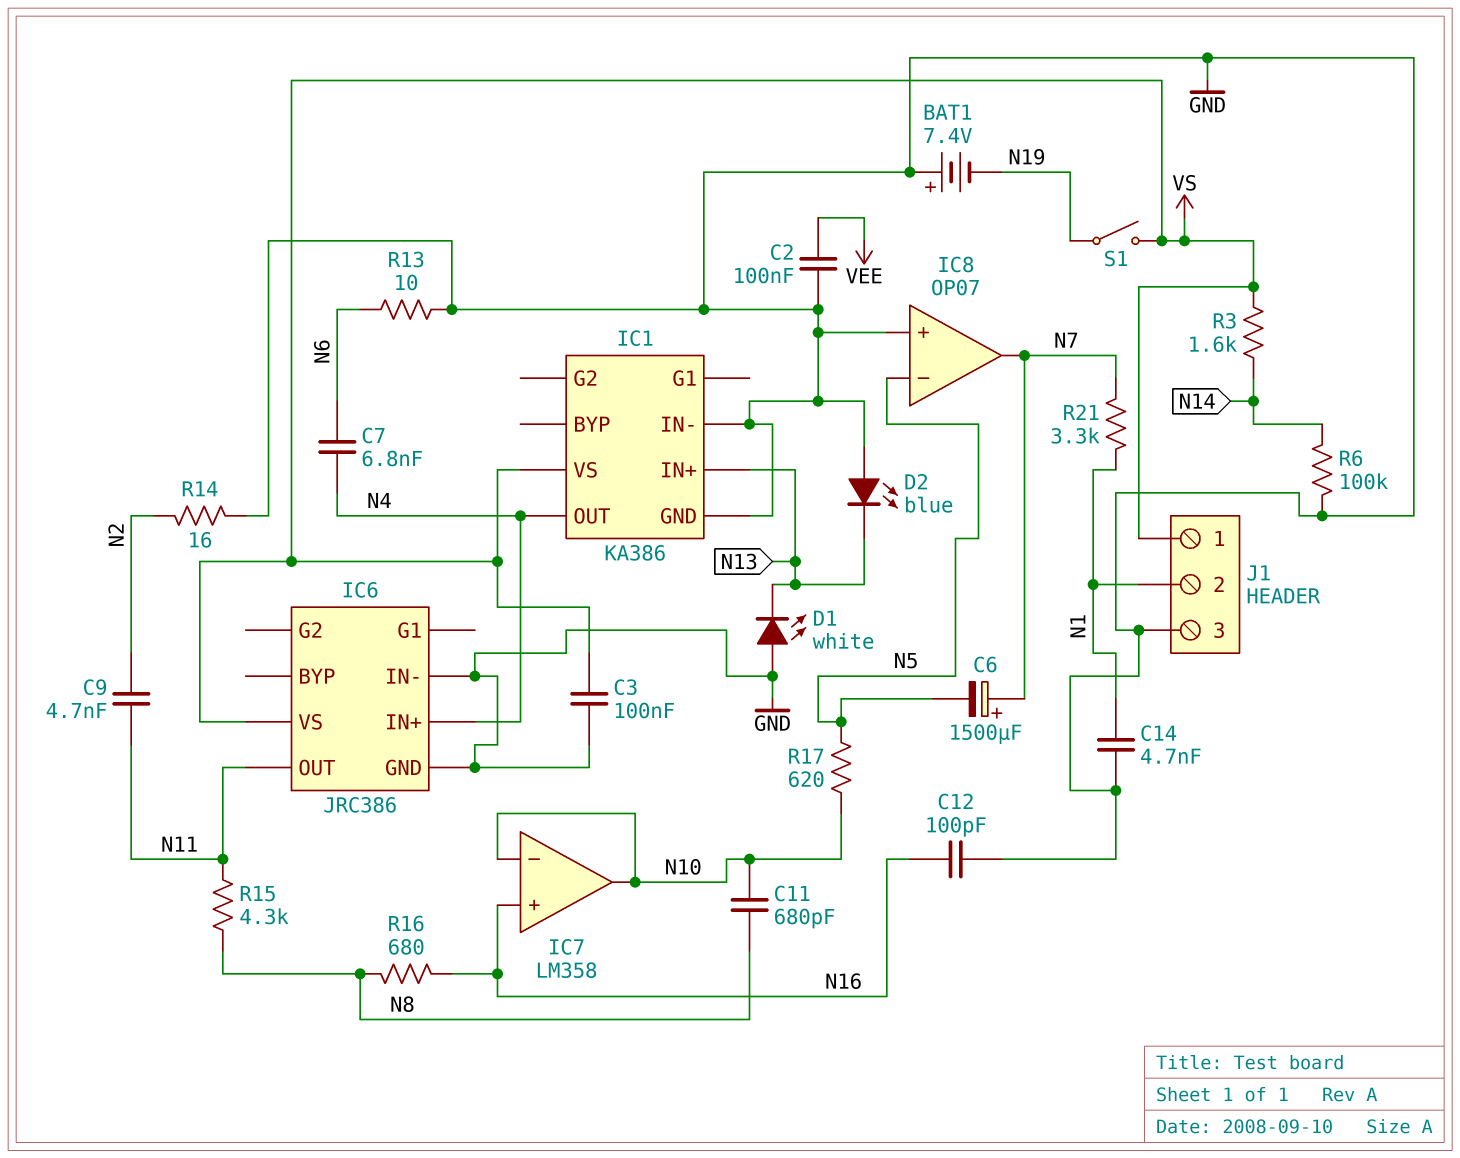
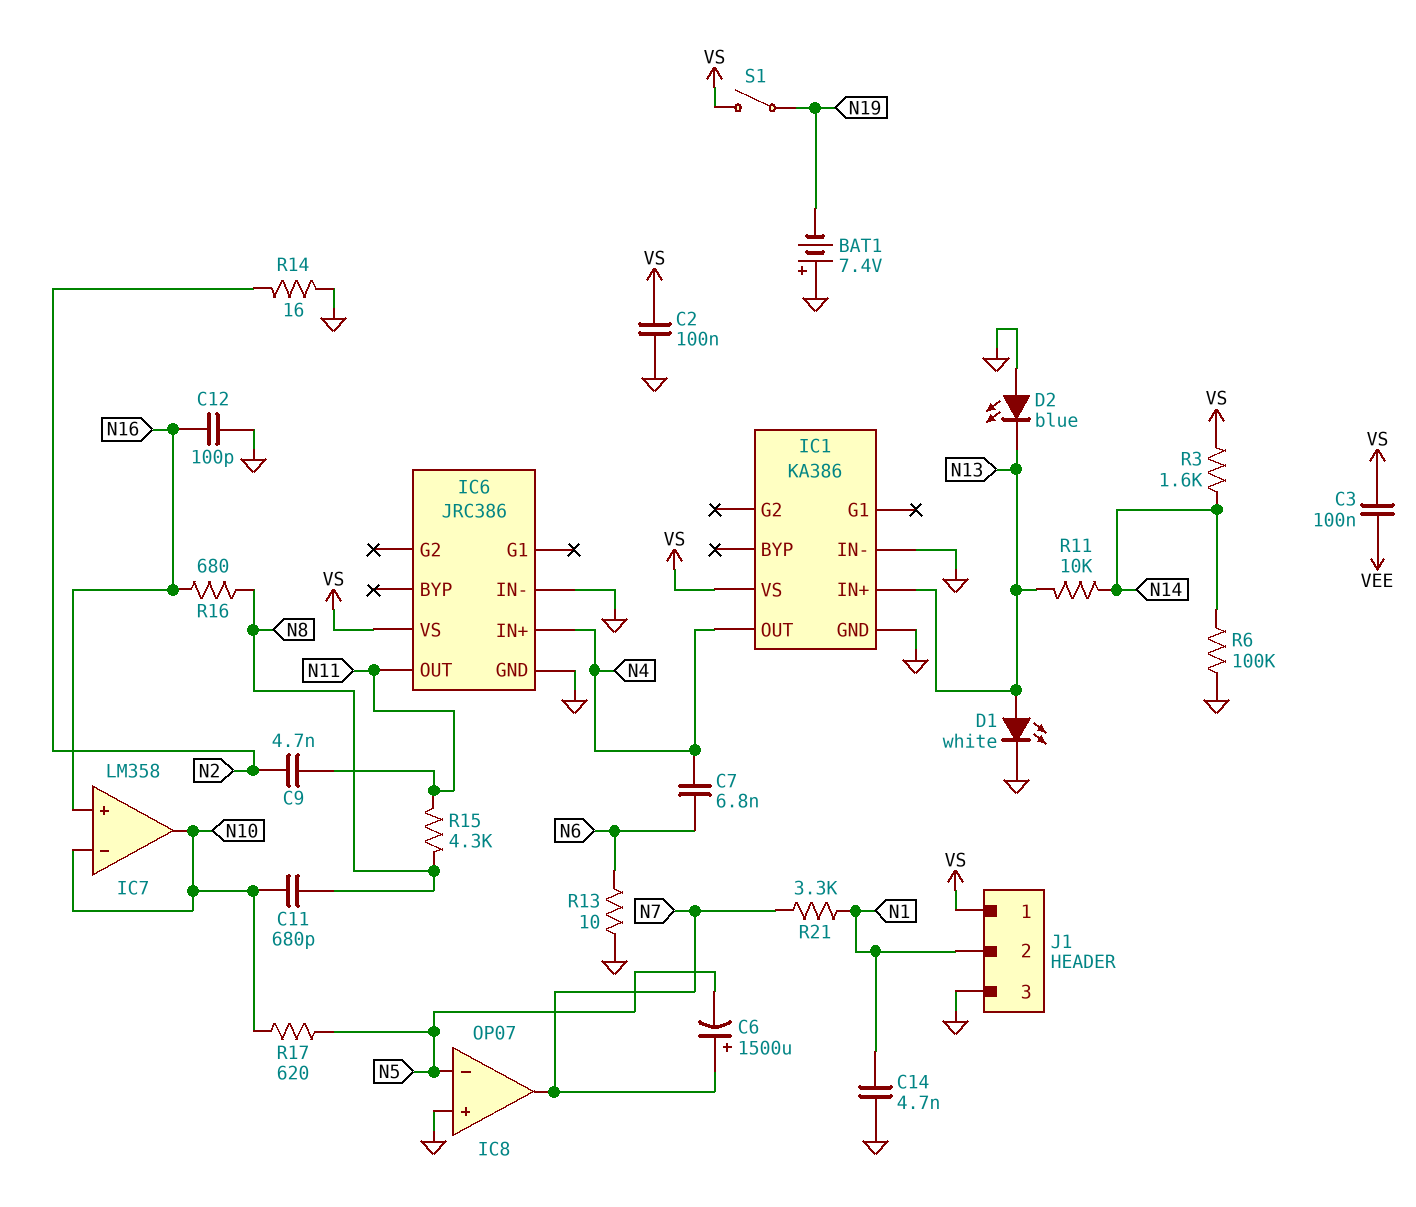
C2: 100nF (GND, VEE) -> 100nF (GND, VS)
C3: 100nF (GND, VS) -> 100nF (VEE, VS)
D1: LED white (A GND, K N13) -> LED white (A N13, K GND)
R11: none -> 10k (N13, N14)

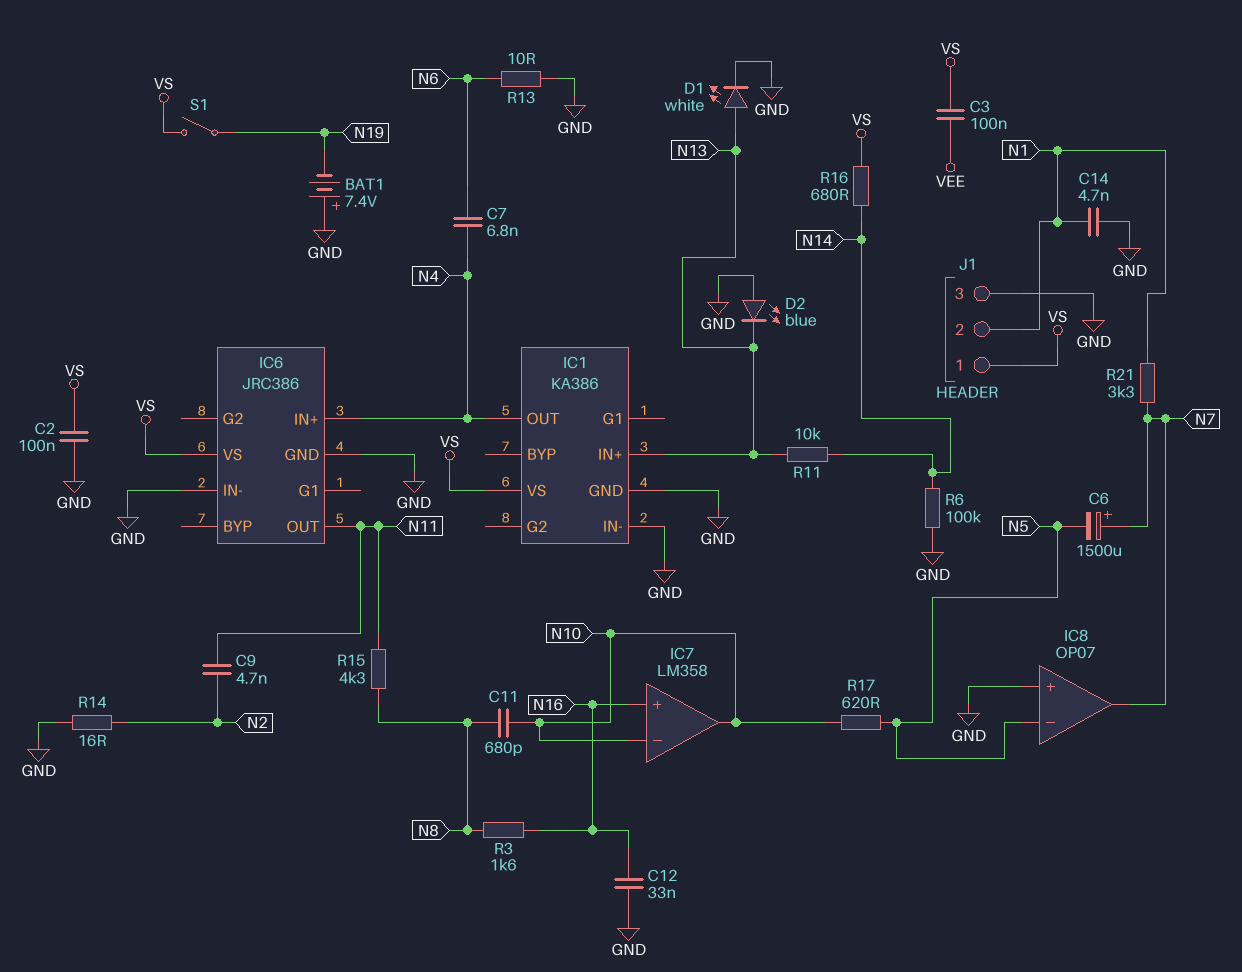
C12: 100pF (GND, N16) -> 33nF (GND, N16)
R3: 1.6k (N14, VS) -> 1.6k (N8, N16)
R16: 680 (N8, N16) -> 680 (N14, VS)

